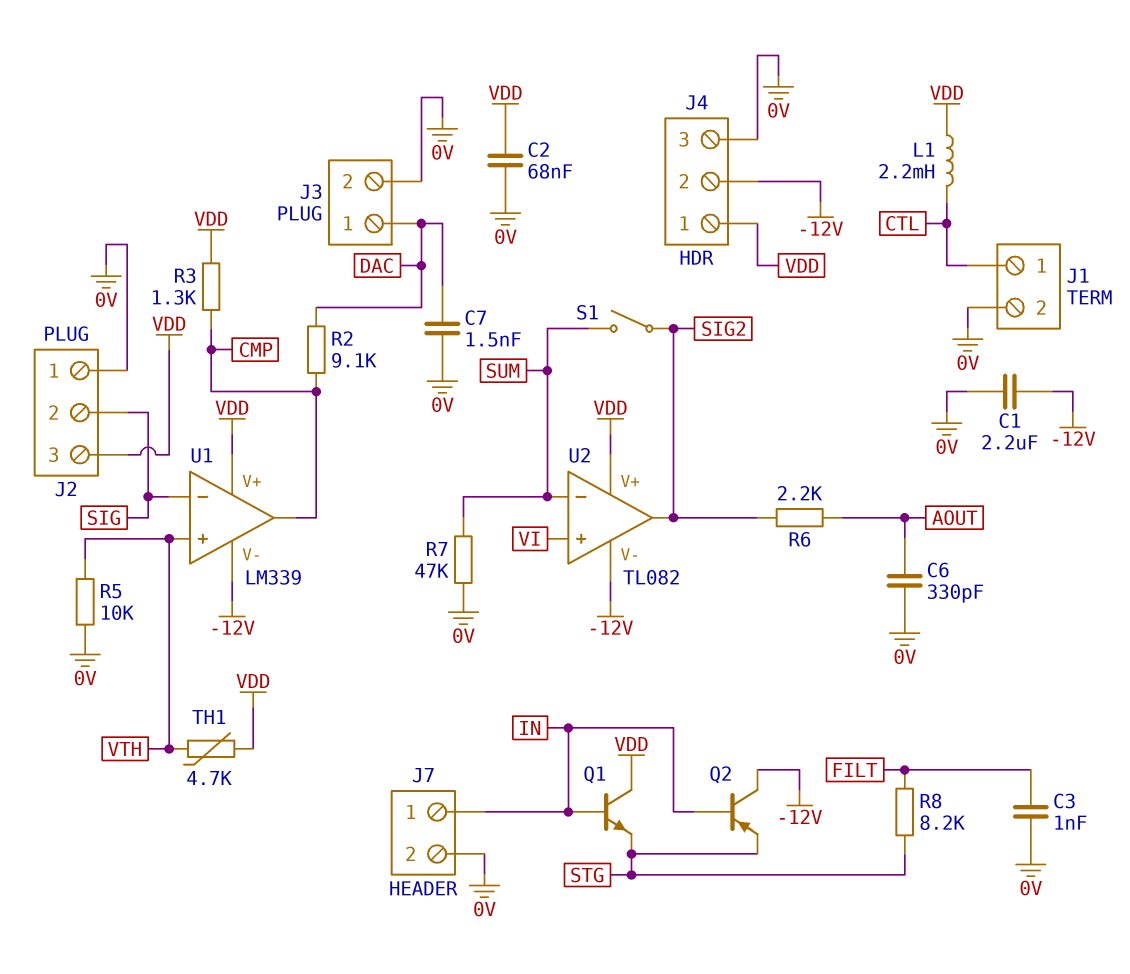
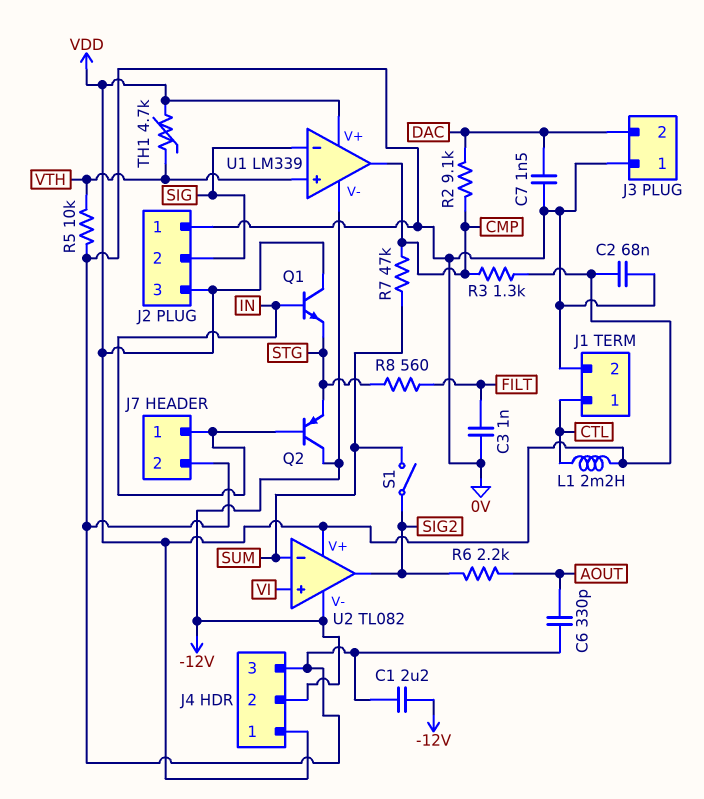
J3 pin 1: DAC -> 0V
J3 pin 2: 0V -> DAC
R7: 47k (0V, SUM) -> 47k (CMP, SUM)
R8: 8.2k (FILT, STG) -> 560 (FILT, STG)

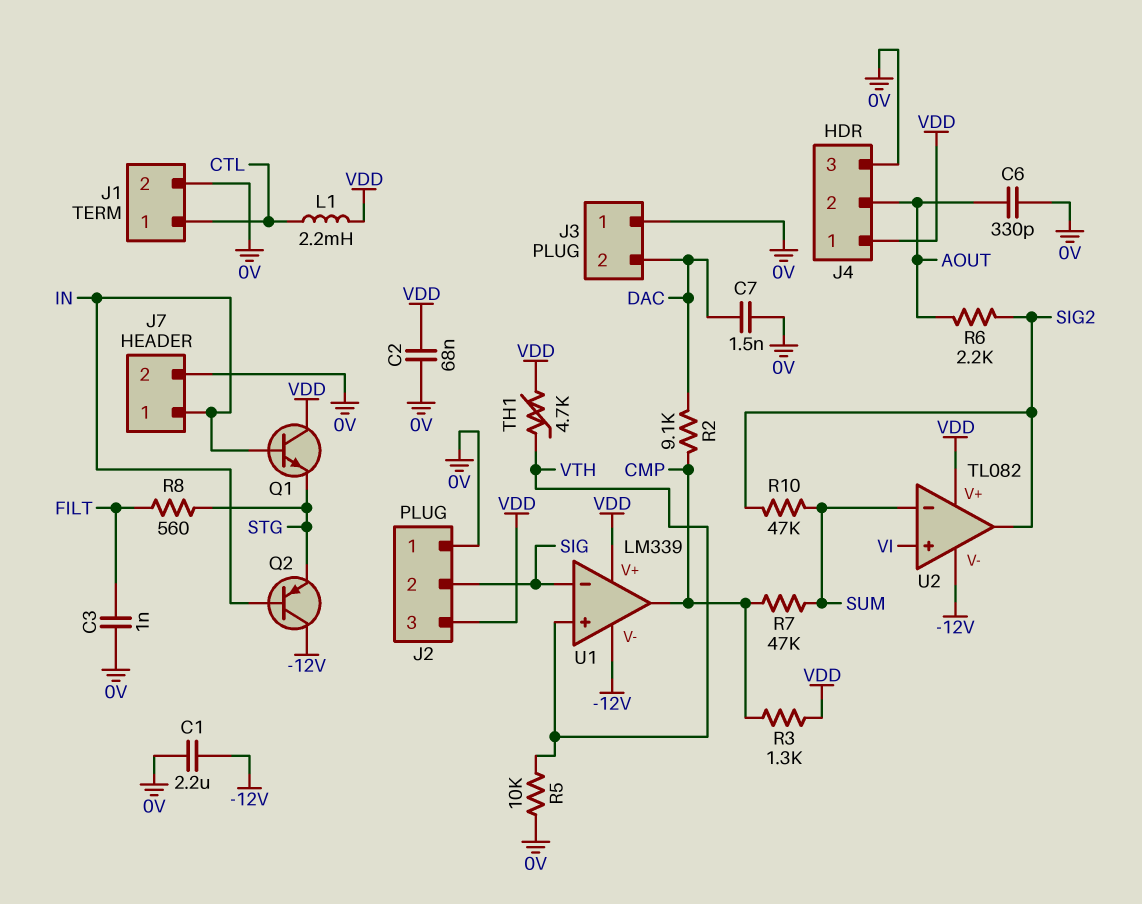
J4 pin 2: -12V -> AOUT
R10: none -> 47k (SIG2, SUM)
S1: switch (SIG2, SUM) -> none

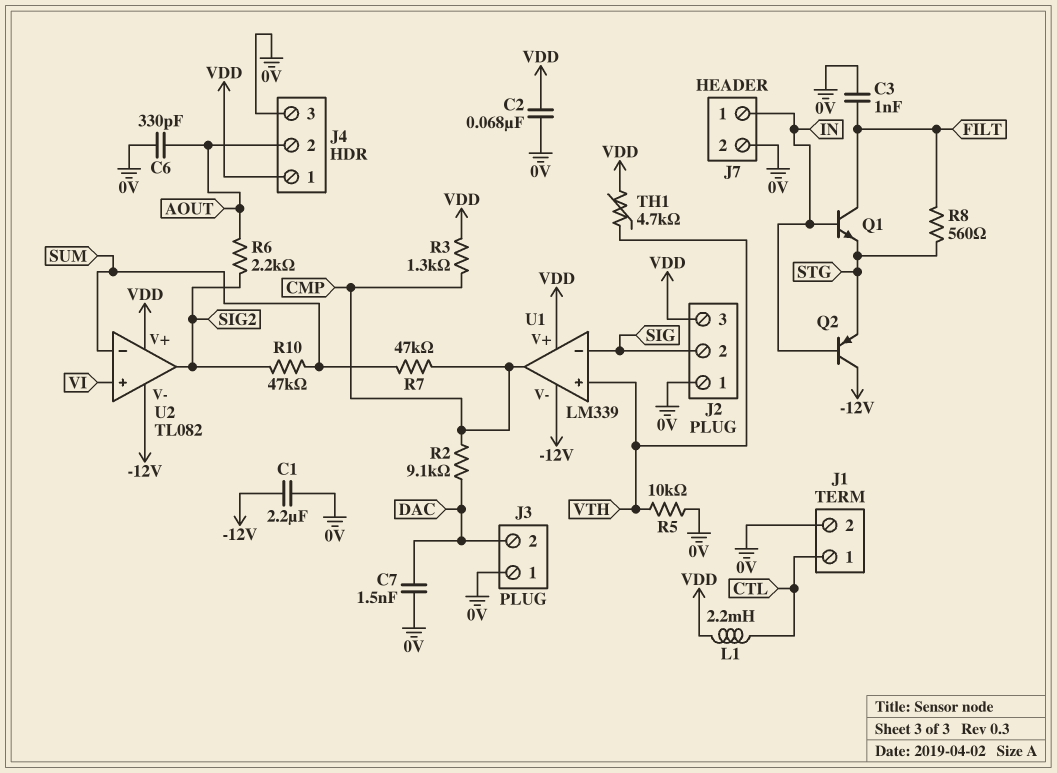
Q1: NPN (B IN, C VDD, E STG) -> NPN (B IN, C FILT, E STG)

